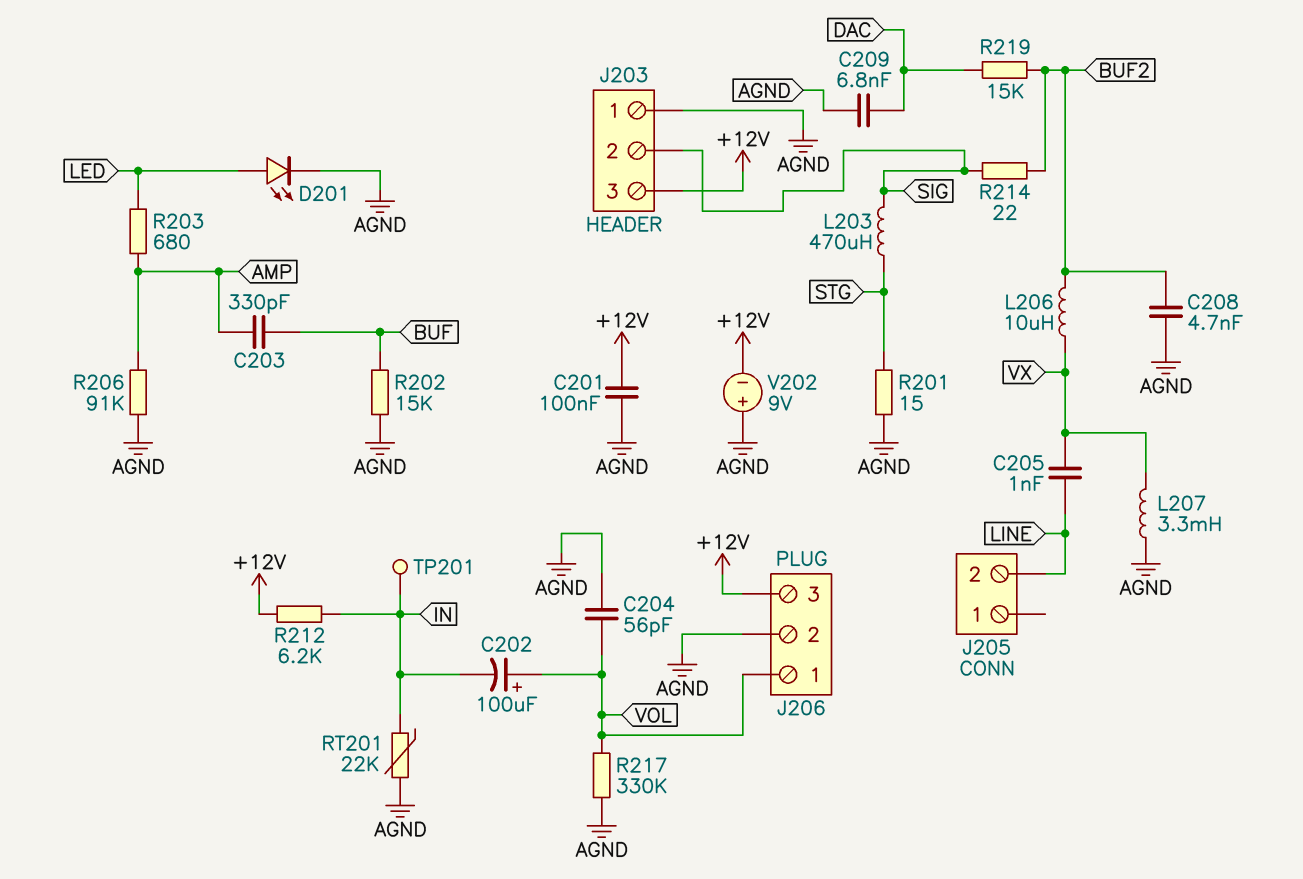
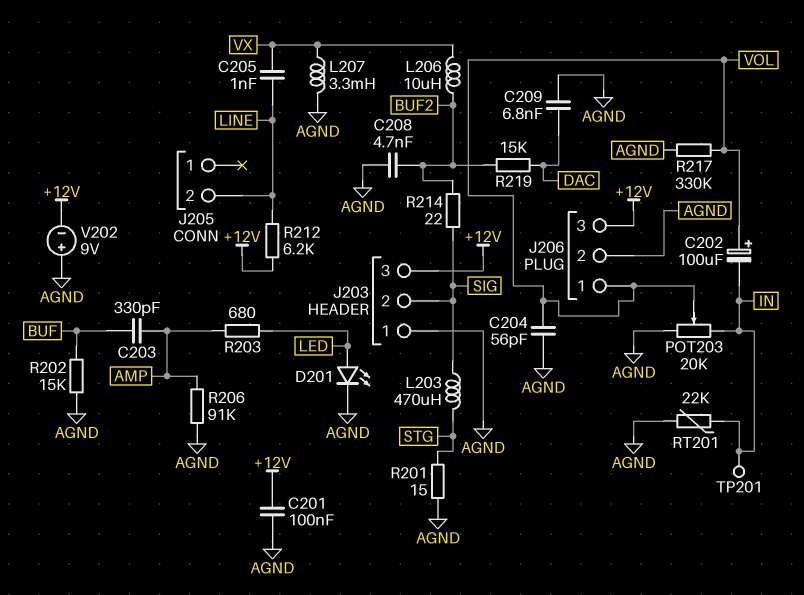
POT203: none -> 20k (AGND, IN, wiper VOL)
R212: 6.2k (+12V, IN) -> 6.2k (+12V, LINE)

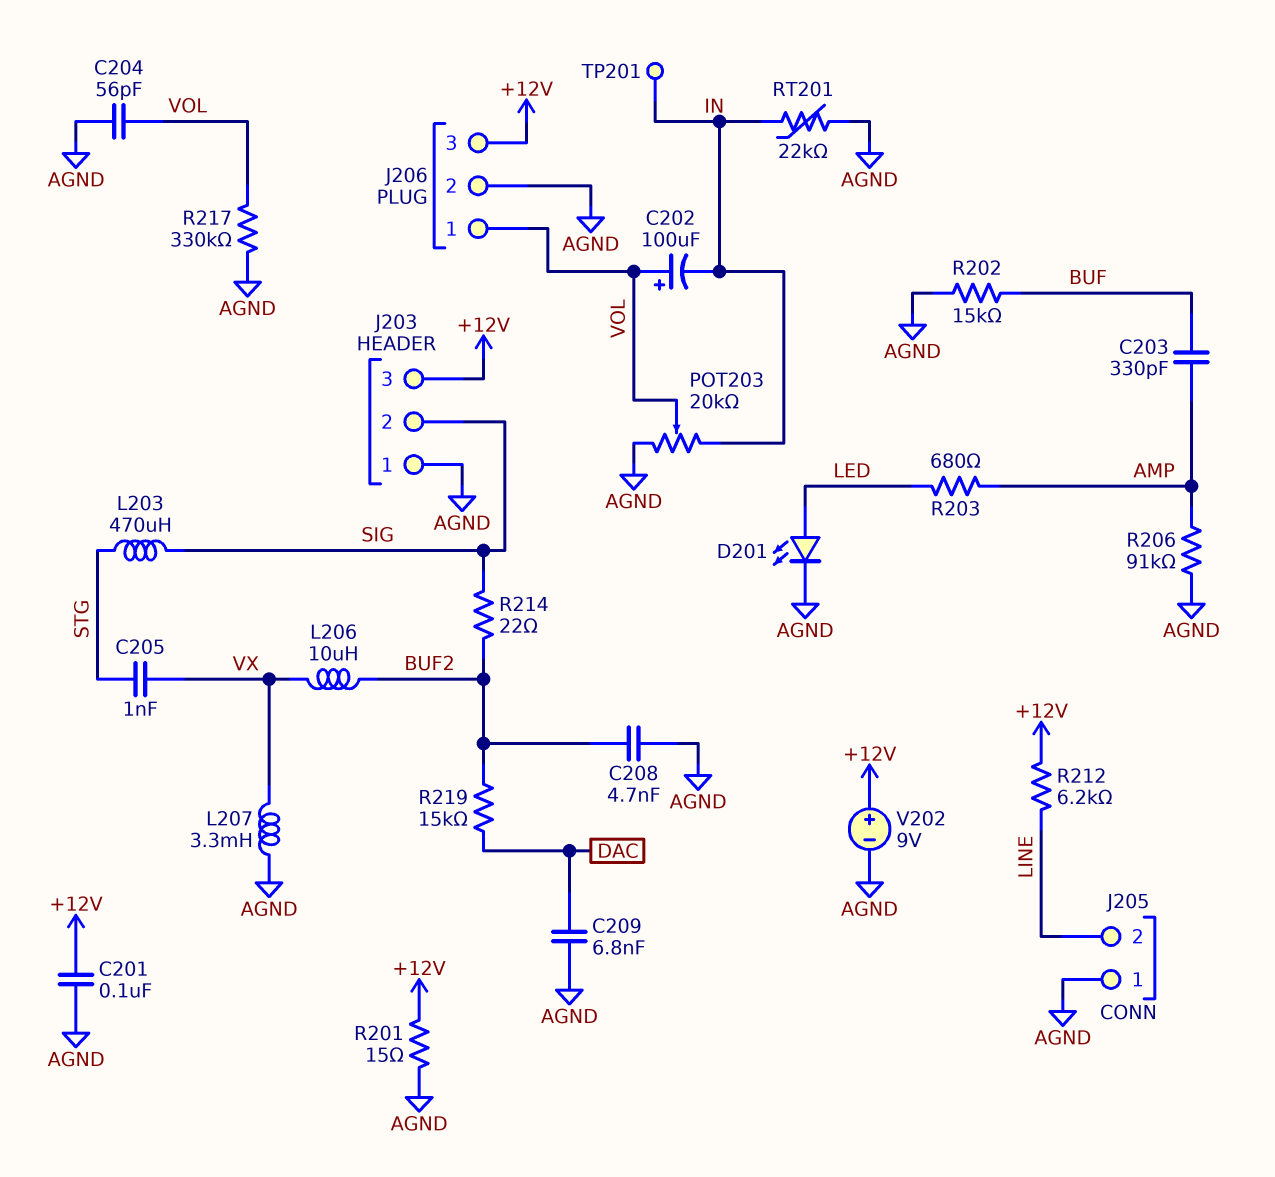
C205: 1nF (LINE, VX) -> 1nF (STG, VX)
J205 pin 1: none -> AGND
R201: 15 (AGND, STG) -> 15 (+12V, AGND)
V202: 9V (plus AGND, minus +12V) -> 9V (plus +12V, minus AGND)

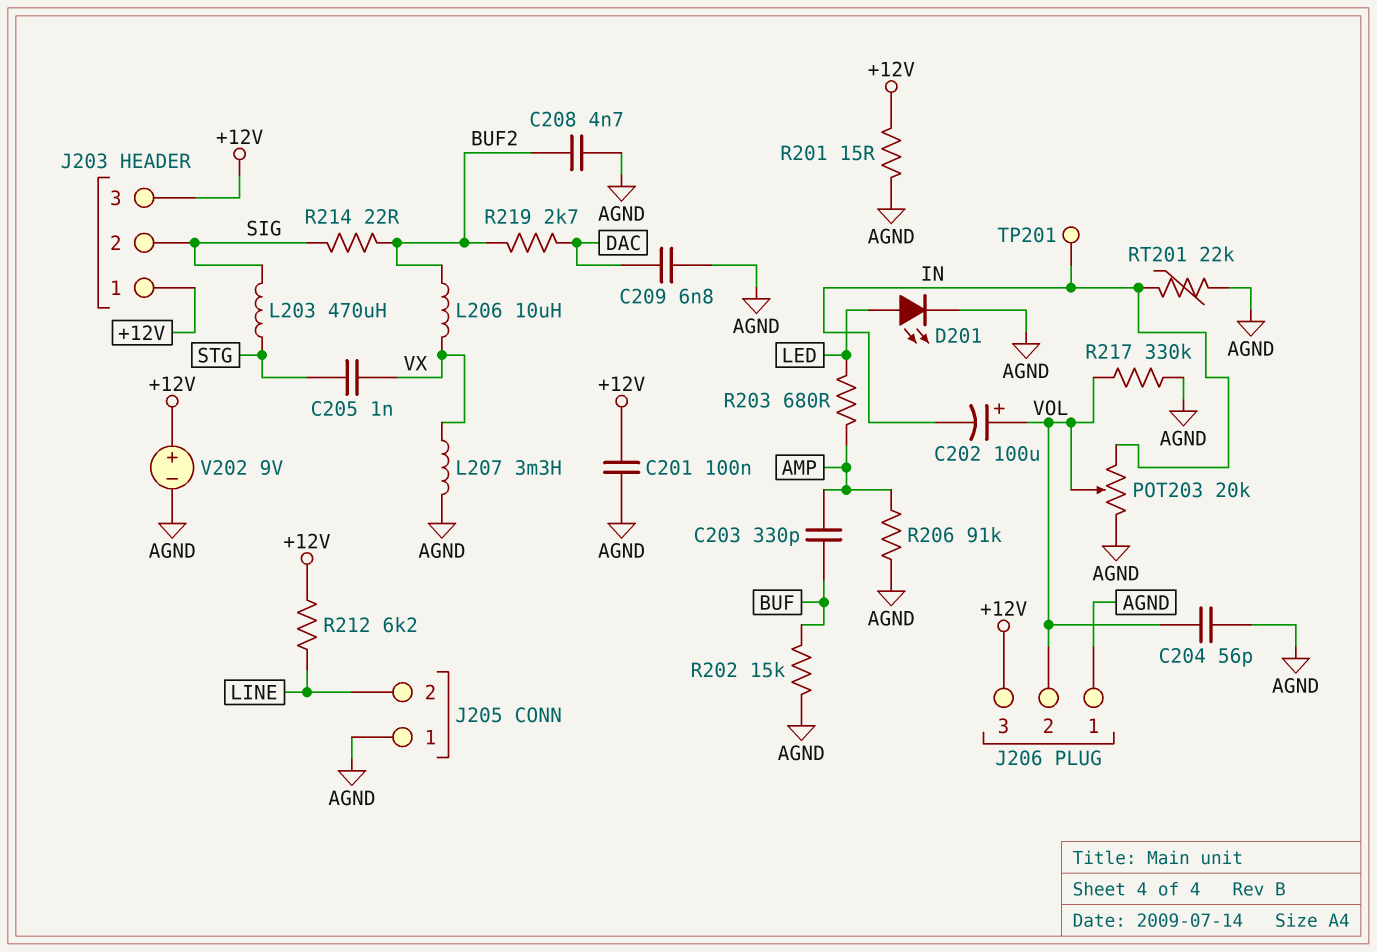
J203 pin 1: AGND -> +12V
J206 pin 1: VOL -> AGND
J206 pin 2: AGND -> VOL
R219: 15k (BUF2, DAC) -> 2.7k (BUF2, DAC)

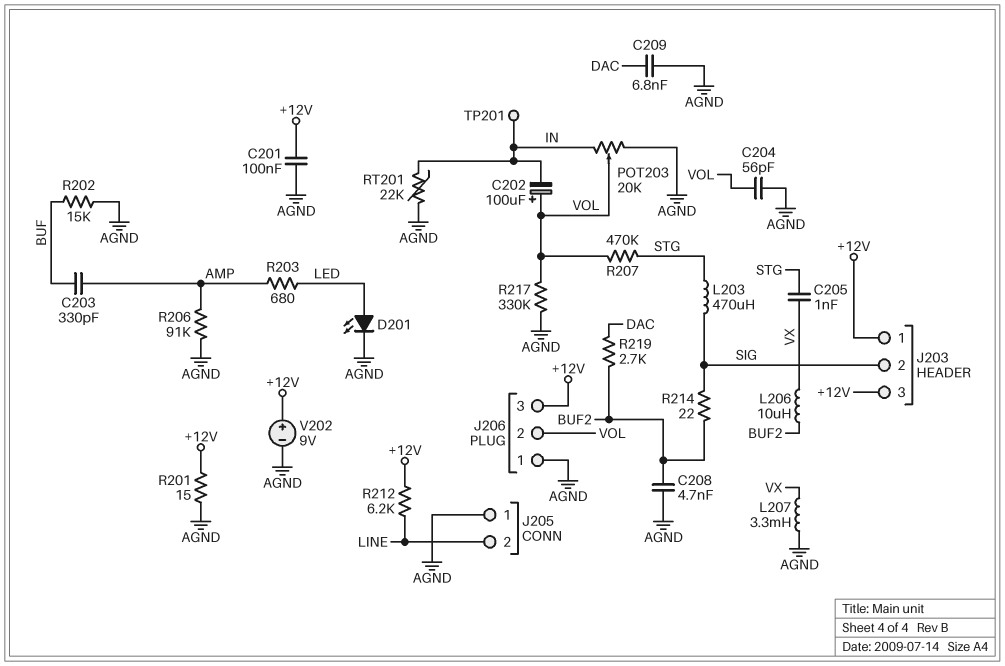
R207: none -> 470k (STG, VOL)

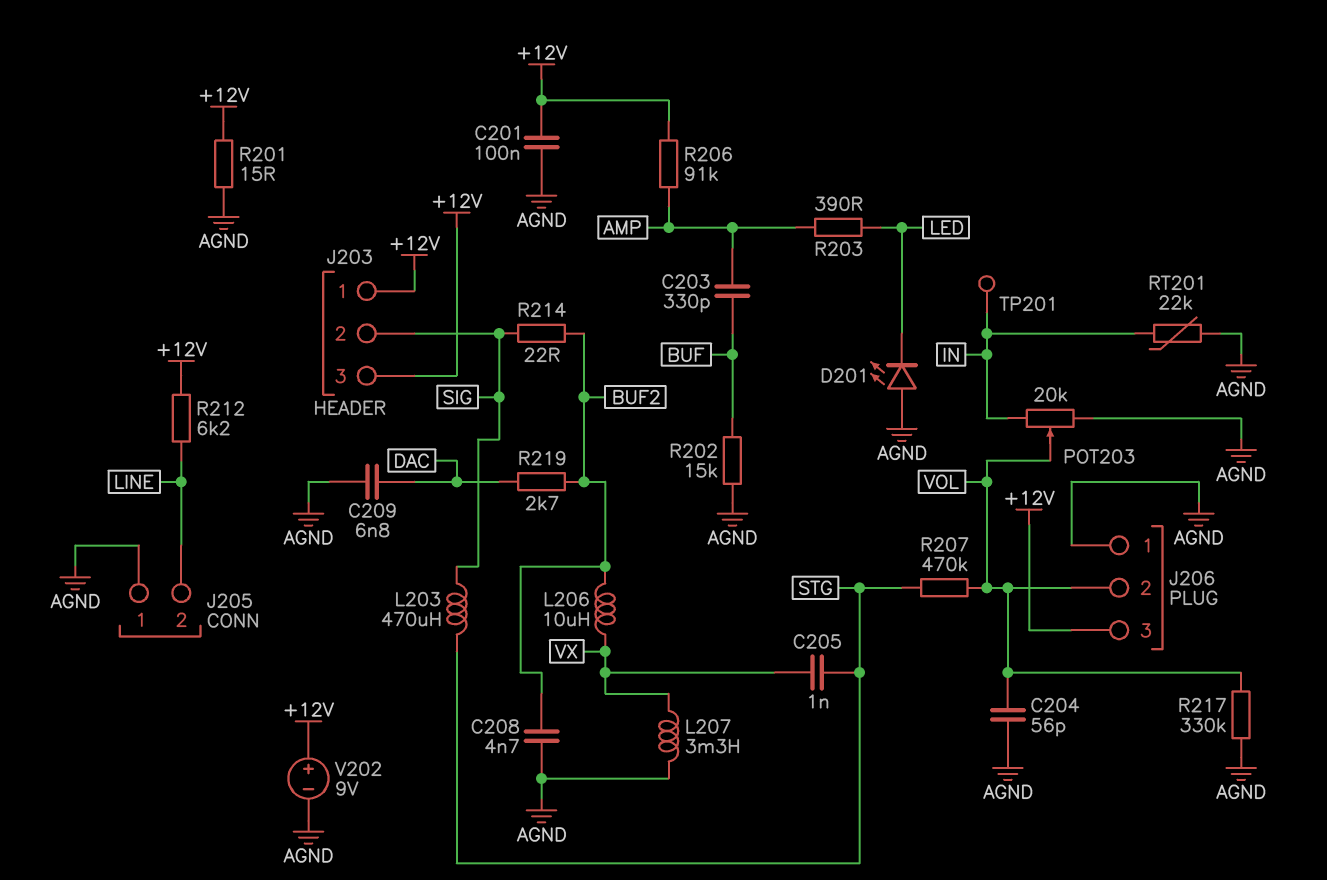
C202: 100uF (plus VOL, minus IN) -> none
D201: LED (A LED, K AGND) -> LED (A AGND, K LED)
R203: 680 (AMP, LED) -> 390 (AMP, LED)
R206: 91k (AGND, AMP) -> 91k (+12V, AMP)

